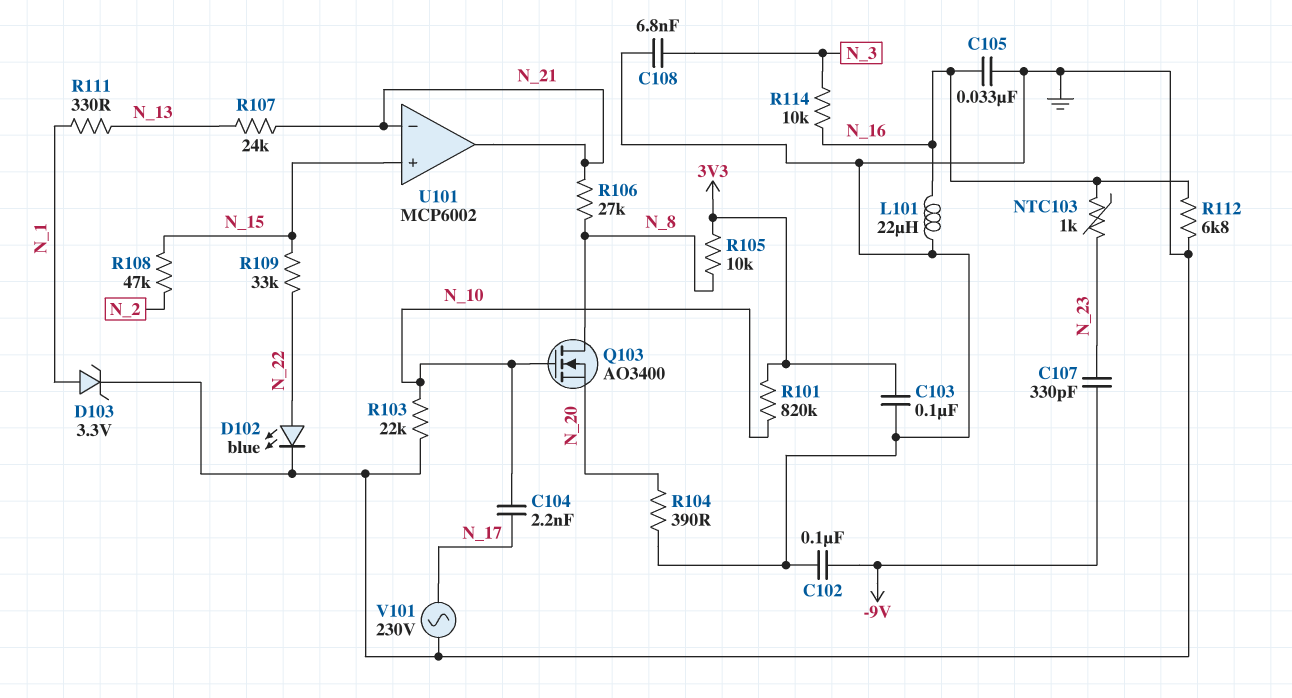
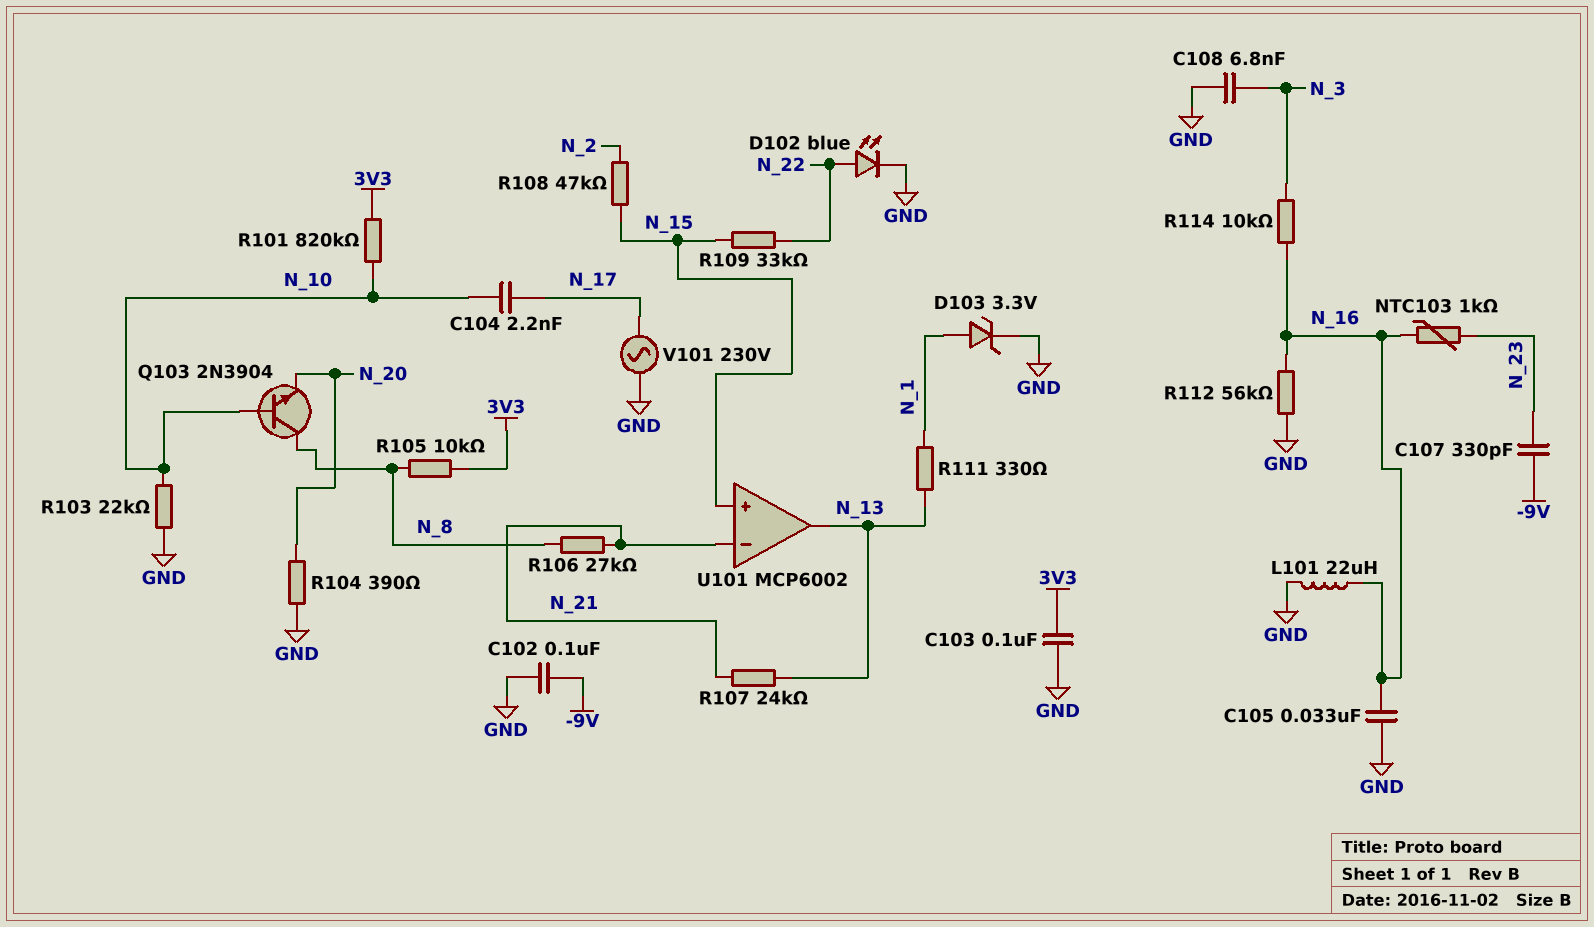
Q103: NMOS AO3400 (G N_10, D N_8, S N_20) -> NPN 2N3904 (B N_10, C N_8, E N_20)
R112: 6.8k (GND, N_16) -> 56k (GND, N_16)
U101 pin out: N_21 -> N_13

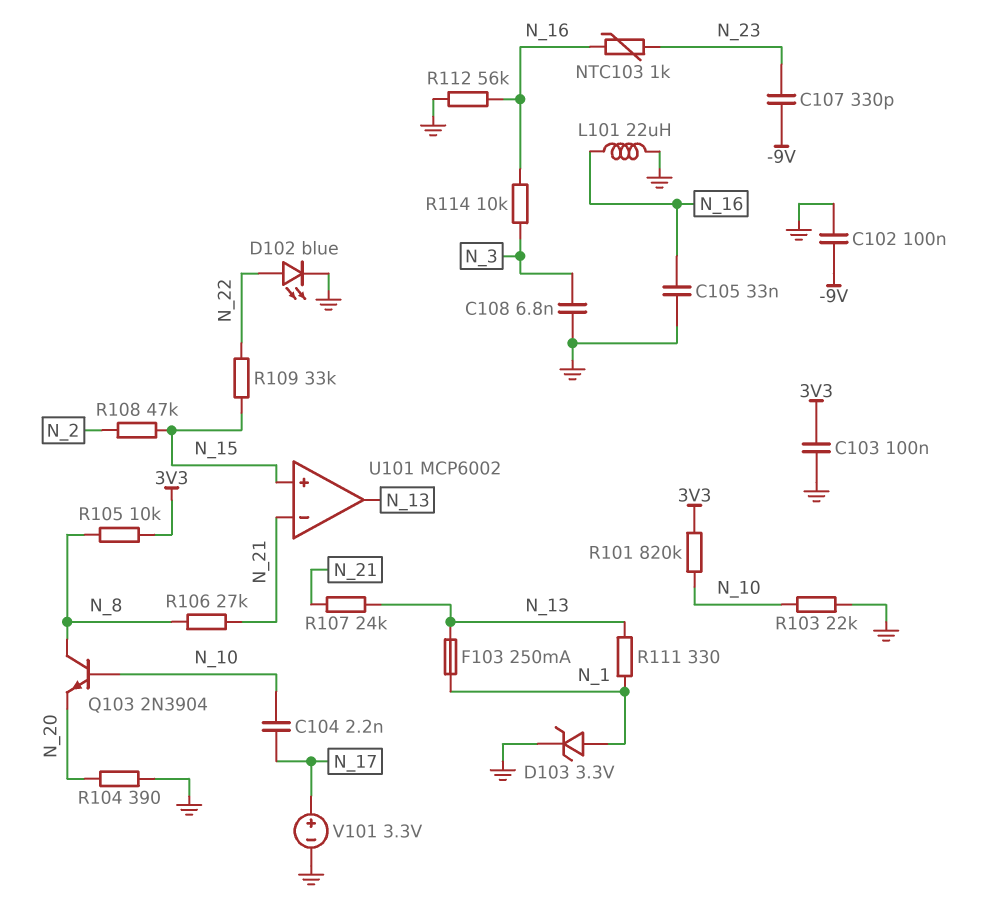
F103: none -> 250mA (N_1, N_13)
V101: AC 230V (GND, N_17) -> 3.3V (plus N_17, minus GND)

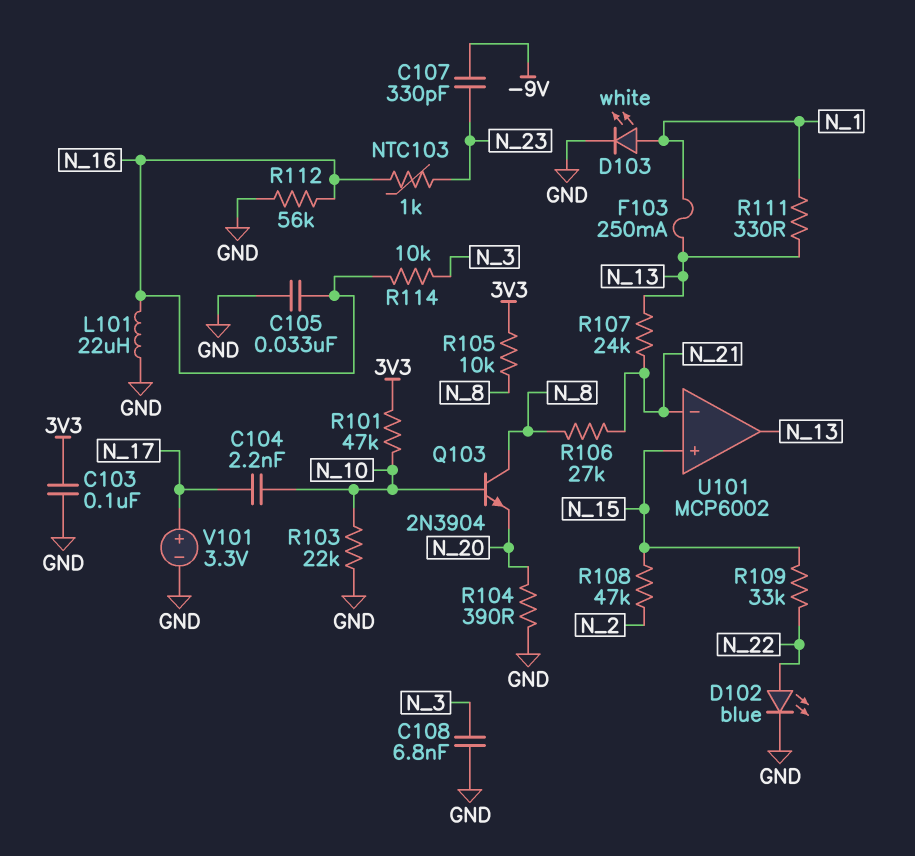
C102: 100nF (-9V, GND) -> none
D103: zener 3.3V (A N_1, K GND) -> LED white (A N_1, K GND)
R101: 820k (3V3, N_10) -> 47k (3V3, N_10)

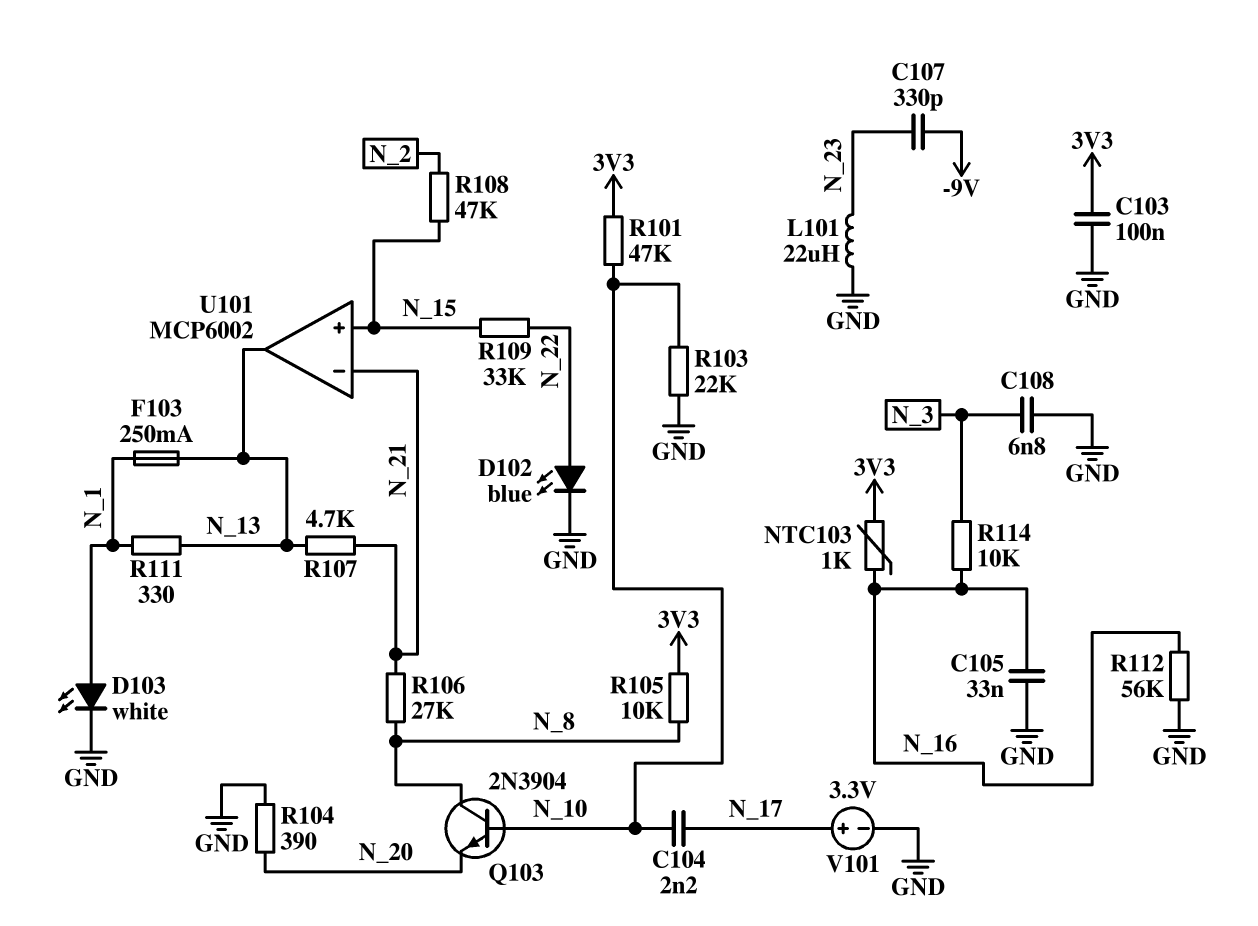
L101: 22uH (GND, N_16) -> 22uH (GND, N_23)
NTC103: 1k (N_16, N_23) -> 1k (3V3, N_16)
R107: 24k (N_13, N_21) -> 4.7k (N_13, N_21)

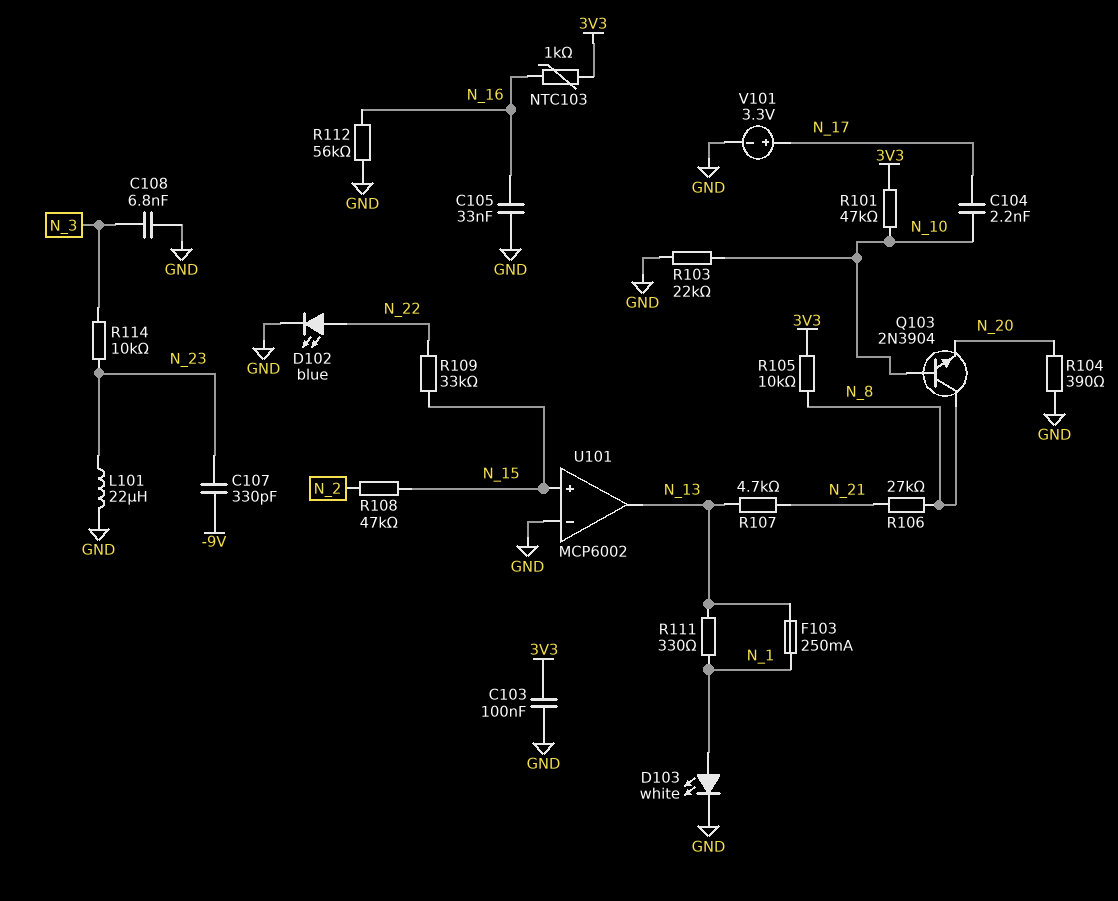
R114: 10k (N_3, N_16) -> 10k (N_3, N_23)
U101 pin in-: N_21 -> GND

